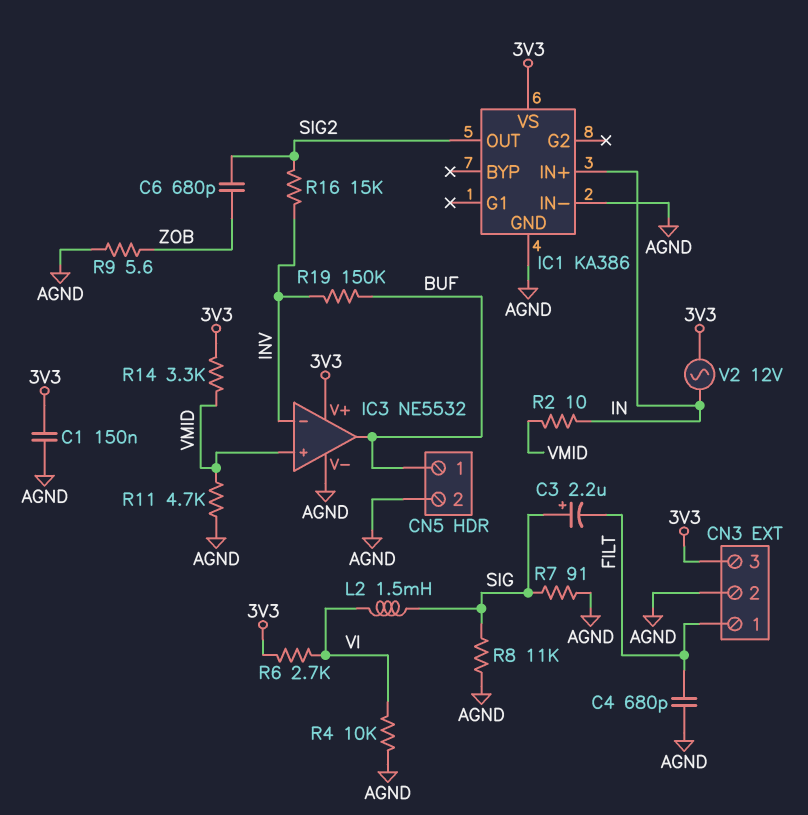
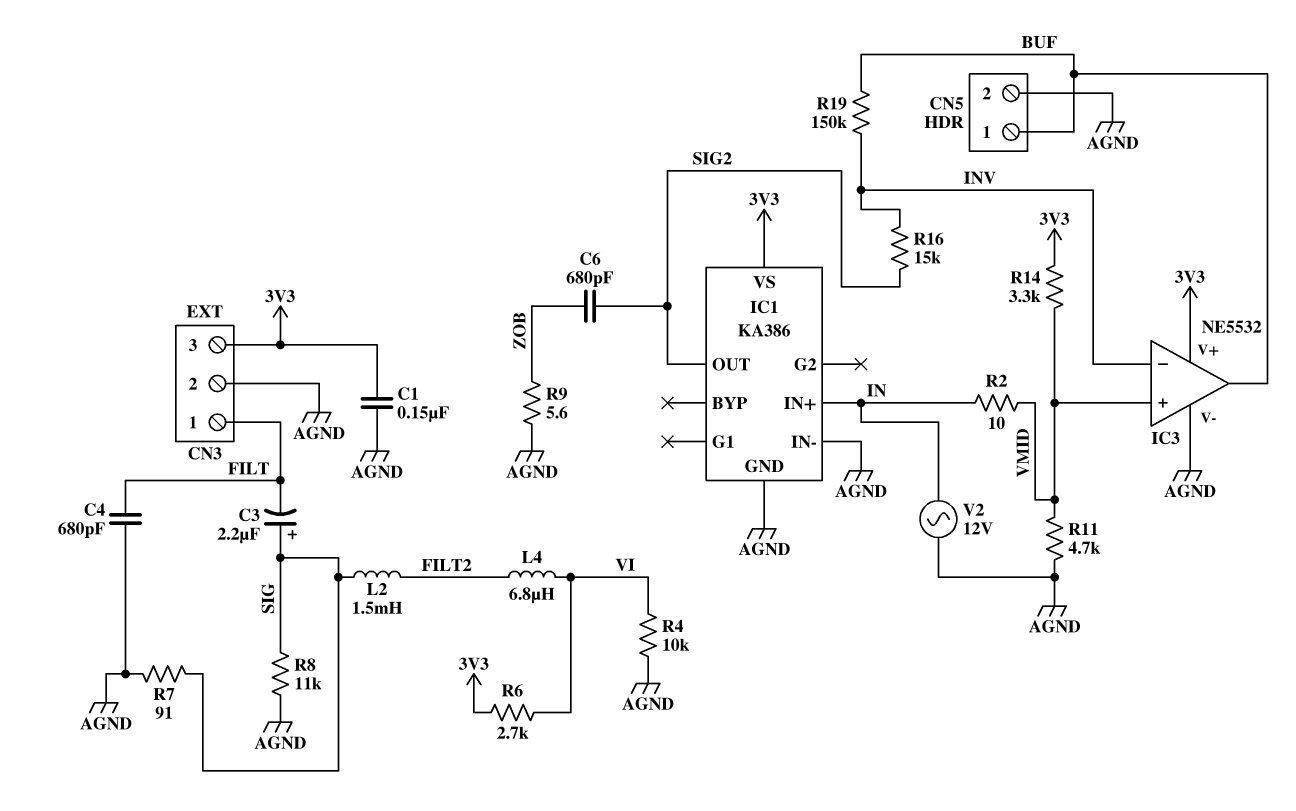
L2: 1.5mH (SIG, VI) -> 1.5mH (FILT2, SIG)
L4: none -> 6.8uH (FILT2, VI)
V2: AC 12V (3V3, IN) -> AC 12V (AGND, IN)

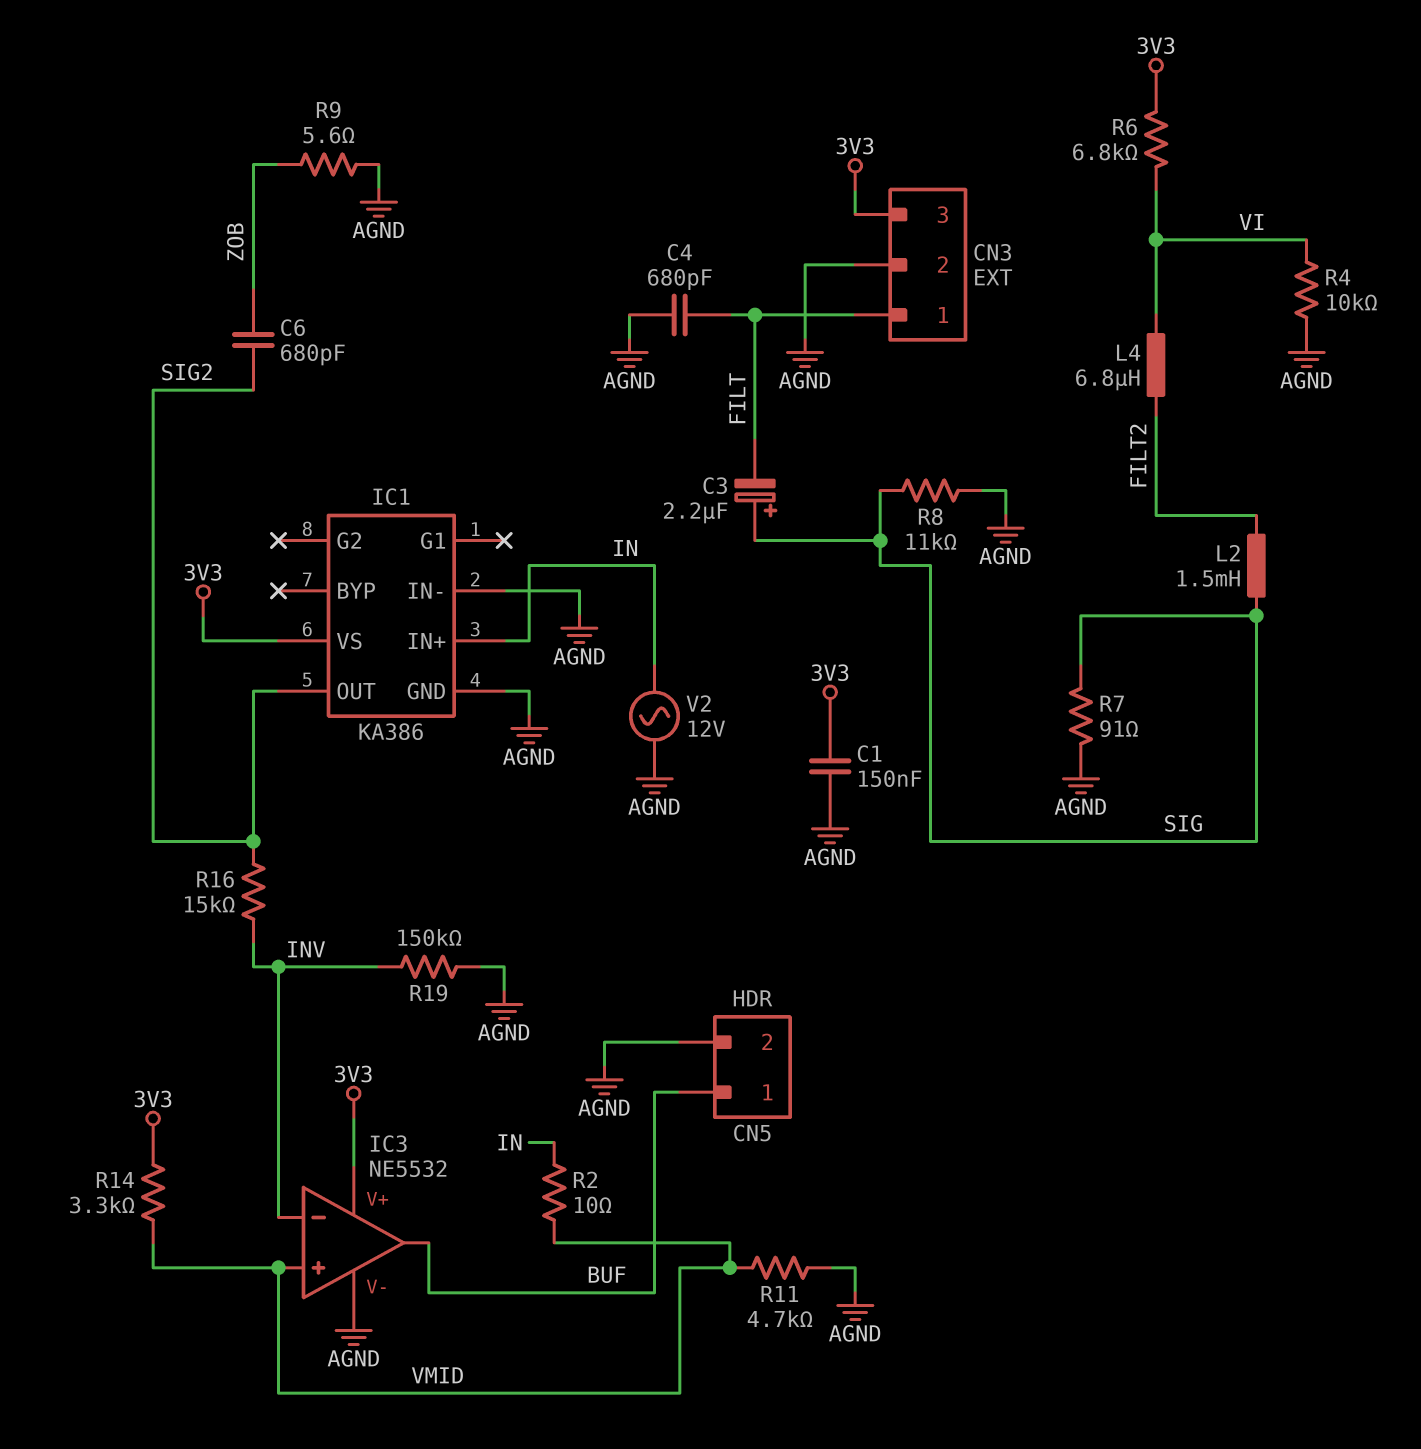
R6: 2.7k (3V3, VI) -> 6.8k (3V3, VI)
R19: 150k (BUF, INV) -> 150k (AGND, INV)

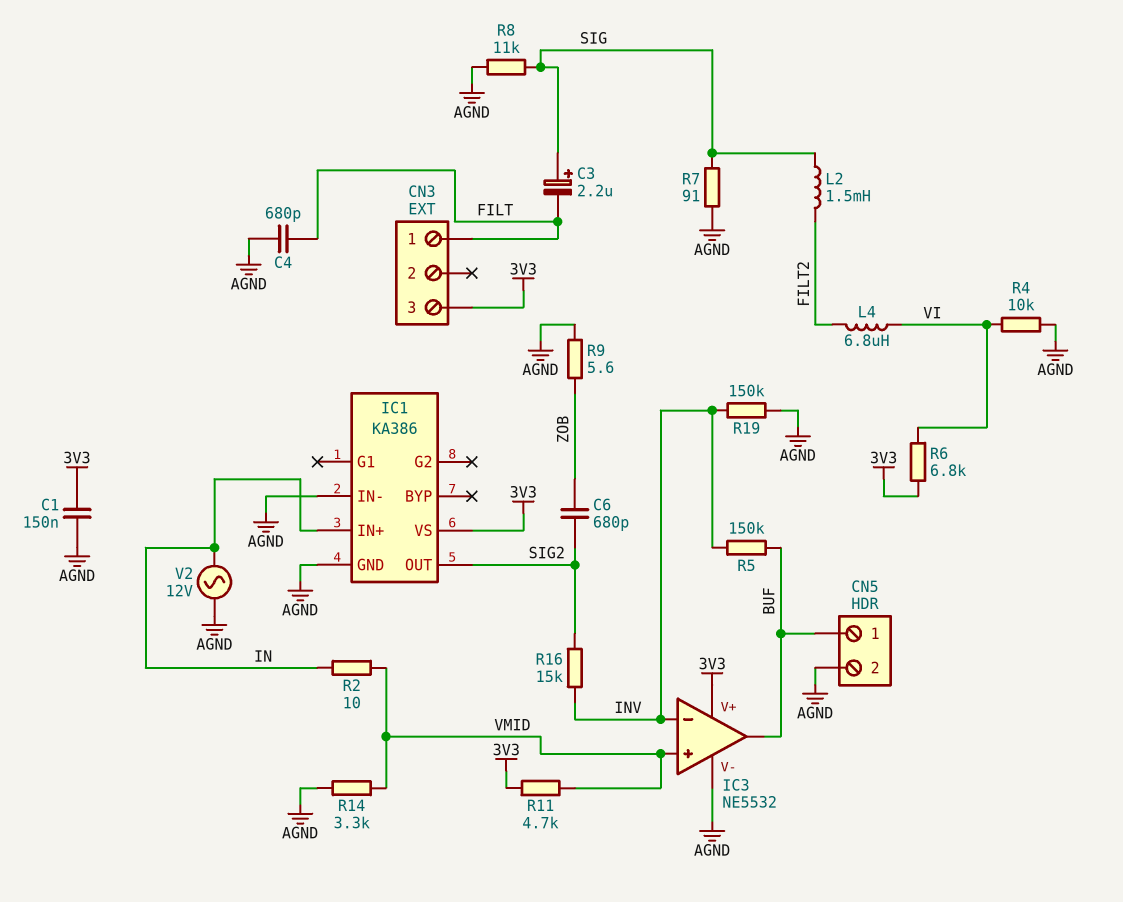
CN3 pin 2: AGND -> none
R5: none -> 150k (BUF, INV)
R11: 4.7k (AGND, VMID) -> 4.7k (3V3, VMID)
R14: 3.3k (3V3, VMID) -> 3.3k (AGND, VMID)

